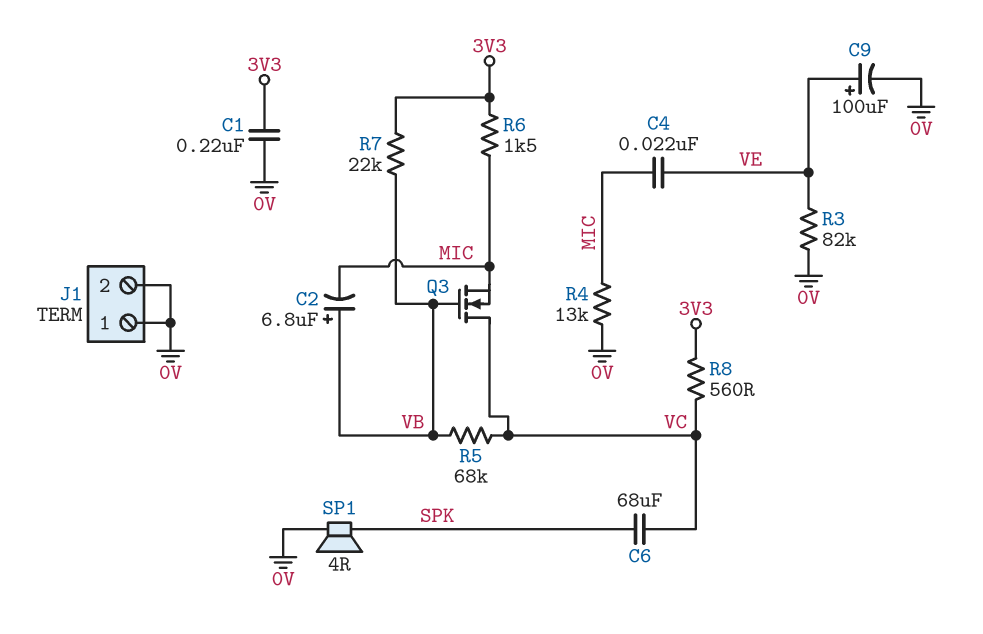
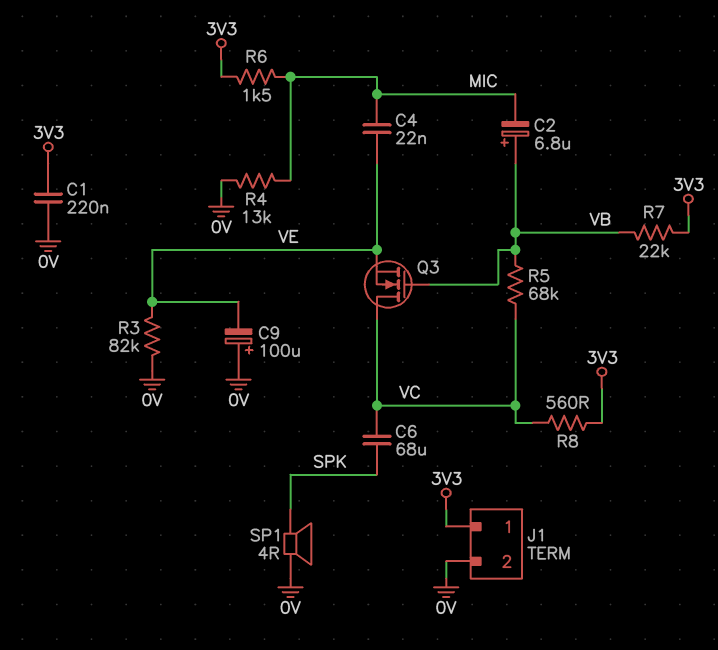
C9: 100uF (plus VE, minus 0V) -> 100uF (plus 0V, minus VE)
J1 pin 1: 0V -> 3V3
Q3: NMOS (G VB, D VC, S MIC) -> NMOS (G VB, D VC, S VE)

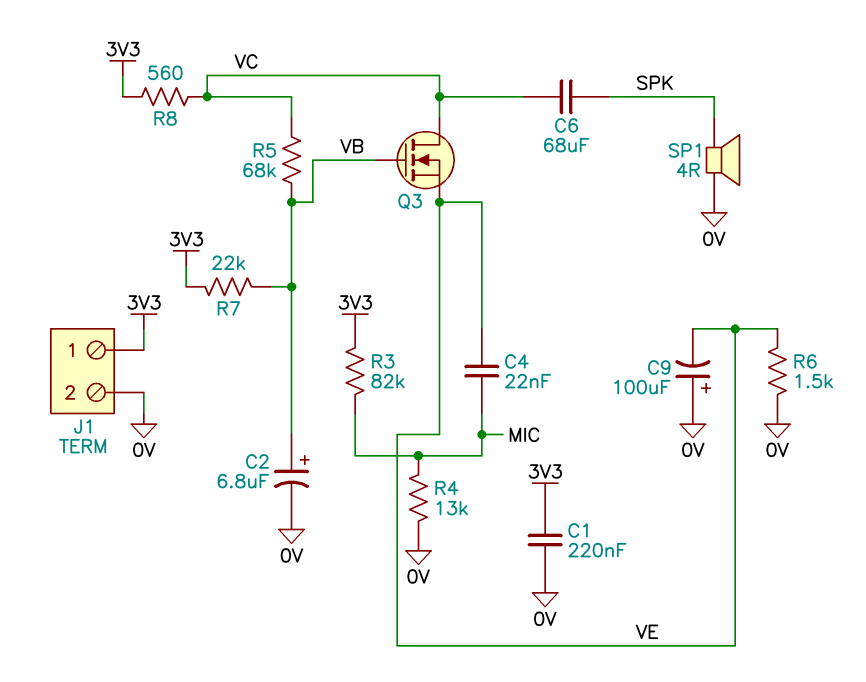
C2: 6.8uF (plus VB, minus MIC) -> 6.8uF (plus VB, minus 0V)
R3: 82k (0V, VE) -> 82k (3V3, MIC)
R6: 1.5k (3V3, MIC) -> 1.5k (0V, VE)

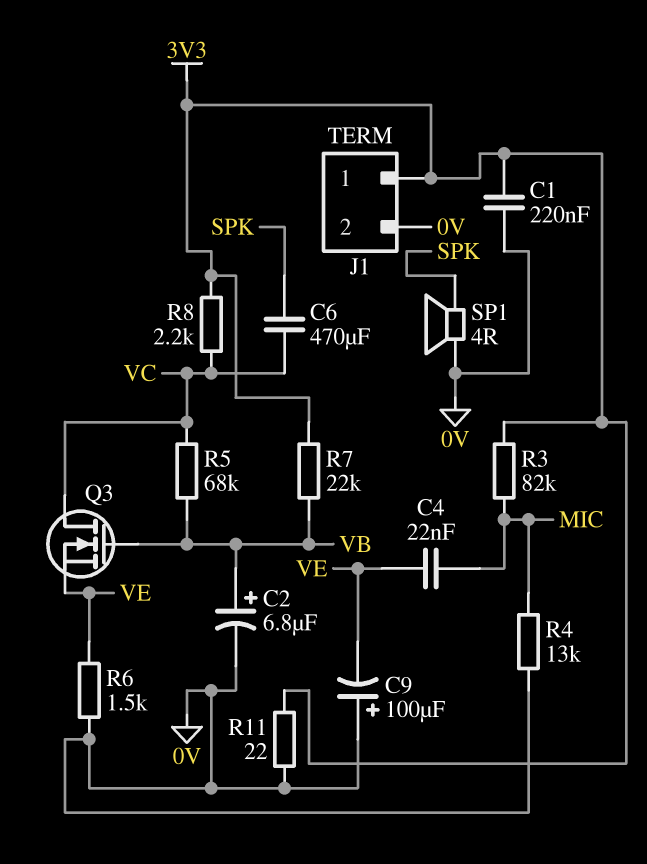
C6: 68uF (SPK, VC) -> 470uF (SPK, VC)
R8: 560 (3V3, VC) -> 2.2k (3V3, VC)
R11: none -> 22 (0V, 3V3)

